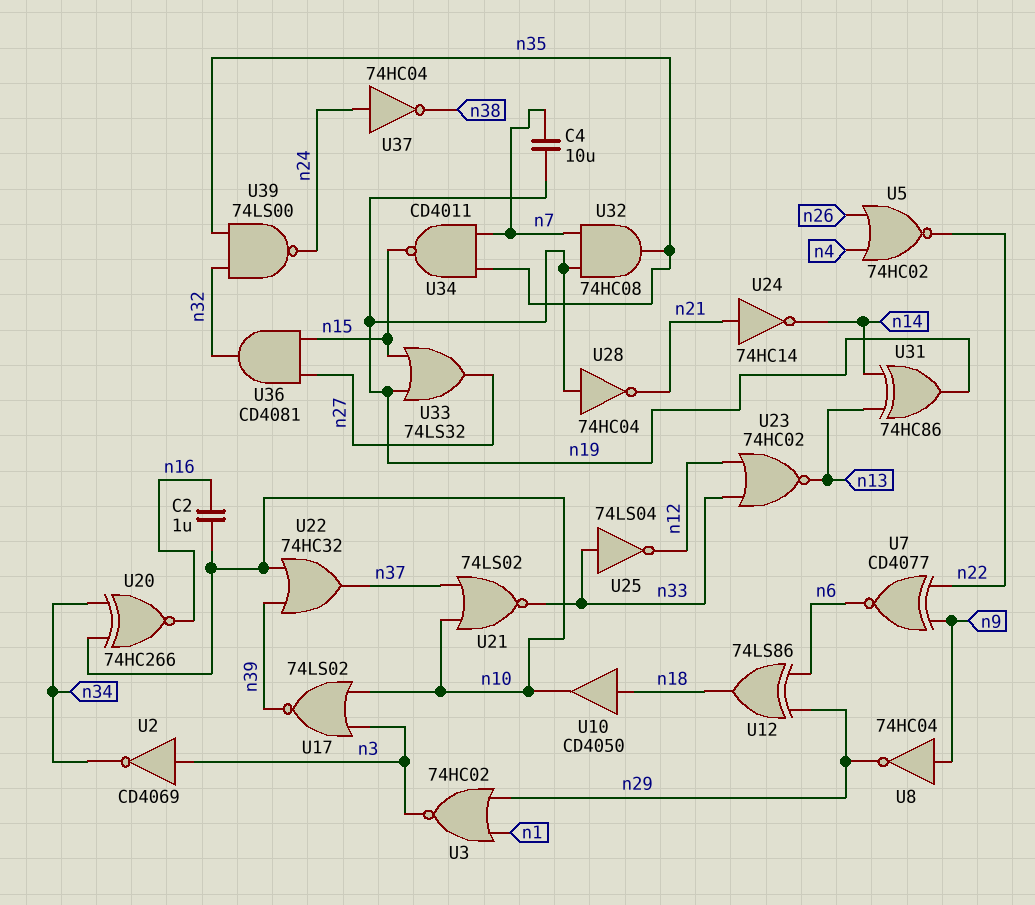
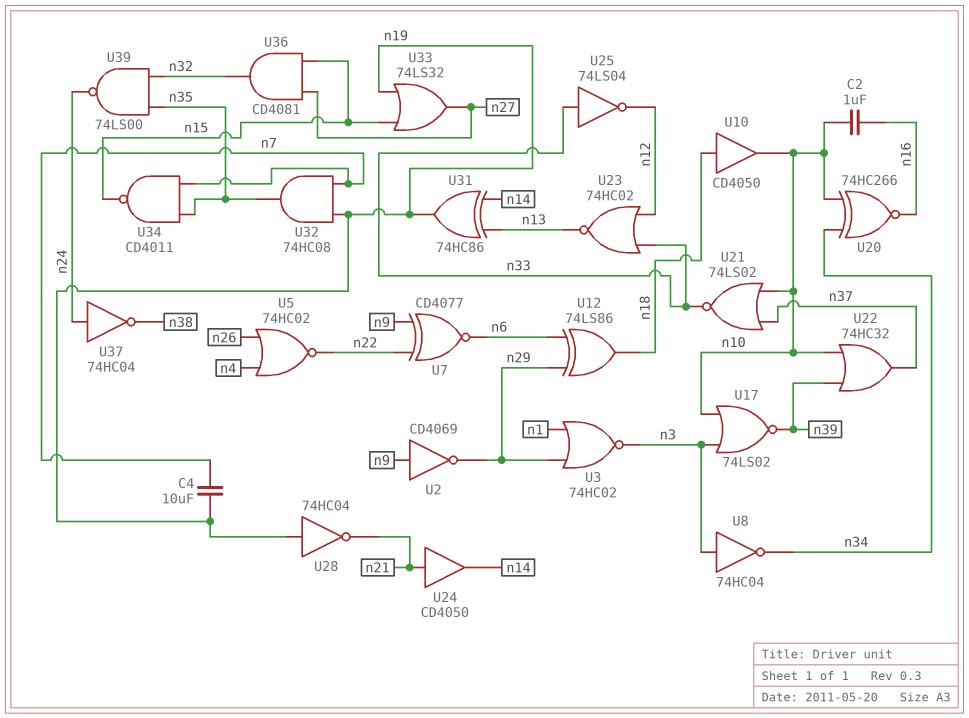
U2: NOT CD4069 (in n3, out n34) -> NOT CD4069 (in n9, out n29)
U8: NOT 74HC04 (in n9, out n29) -> NOT 74HC04 (in n3, out n34)
U24: NOT 74HC14 (in n21, out n14) -> buffer CD4050 (in n21, out n14)

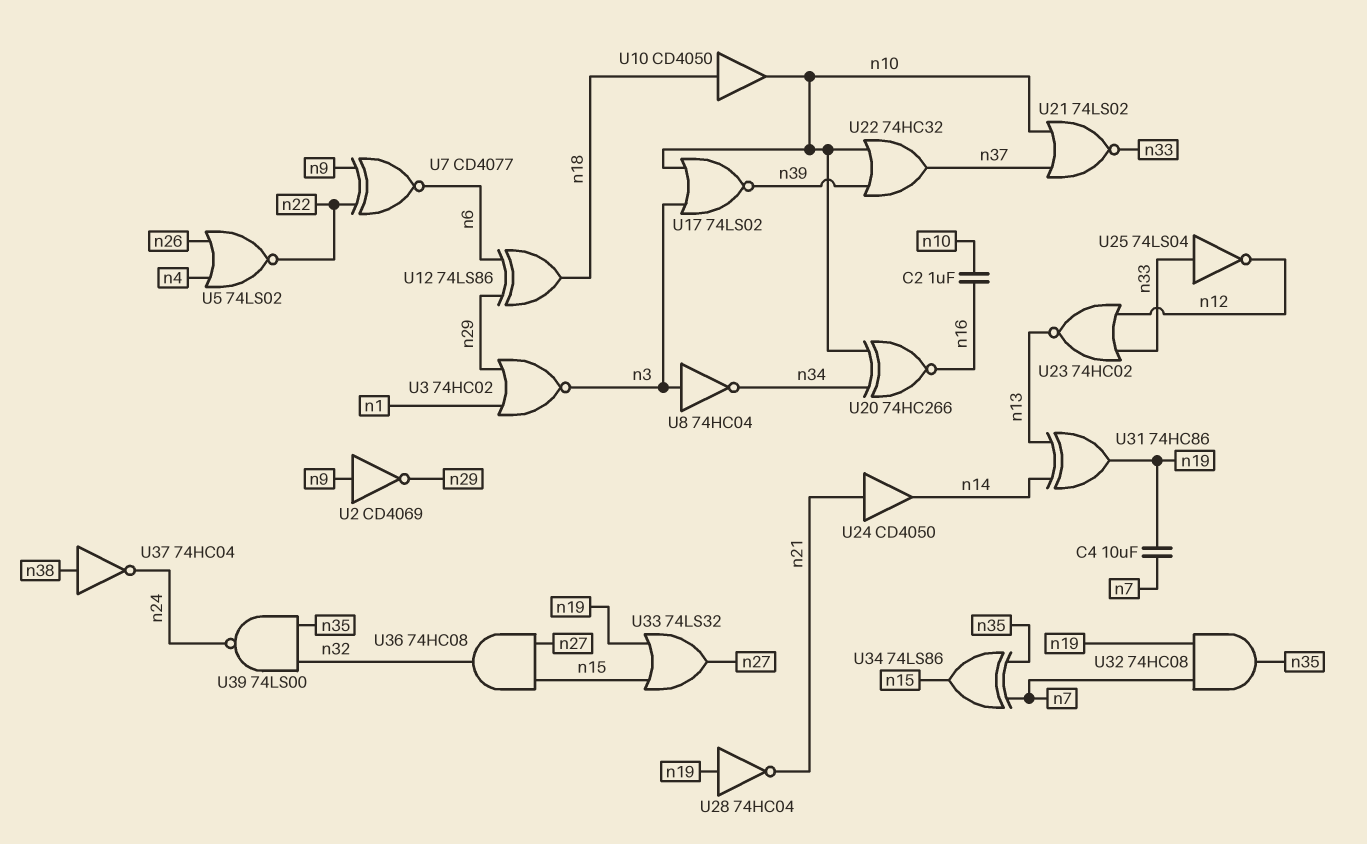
U5: NOR 74HC02 (in n4, in n26, out n22) -> NOR 74LS02 (in n4, in n26, out n22)
U34: NAND CD4011 (in n7, in n35, out n15) -> XOR 74LS86 (in n7, in n35, out n15)
U36: AND CD4081 (in n15, in n27, out n32) -> AND 74HC08 (in n15, in n27, out n32)
U37: NOT 74HC04 (in n24, out n38) -> NOT 74HC04 (in n38, out n24)

